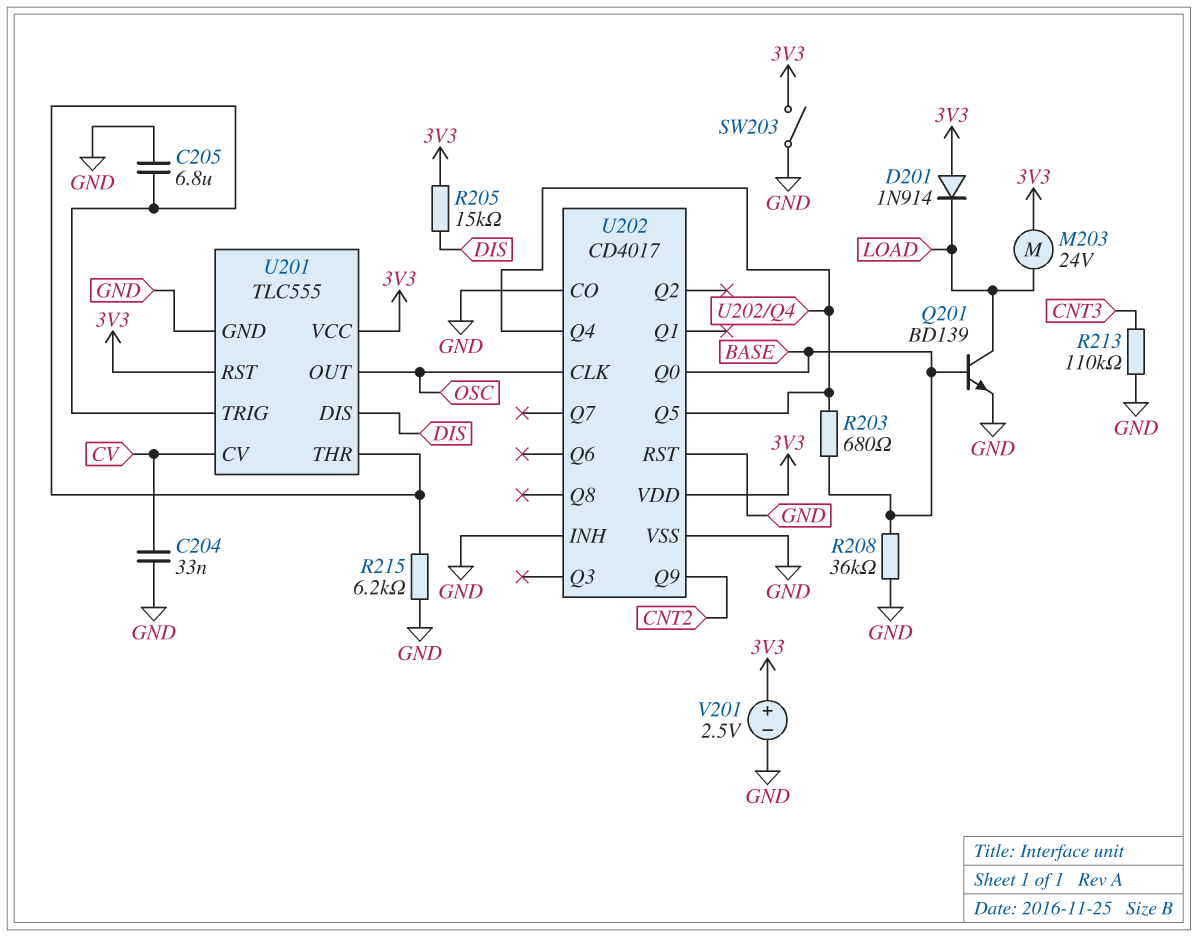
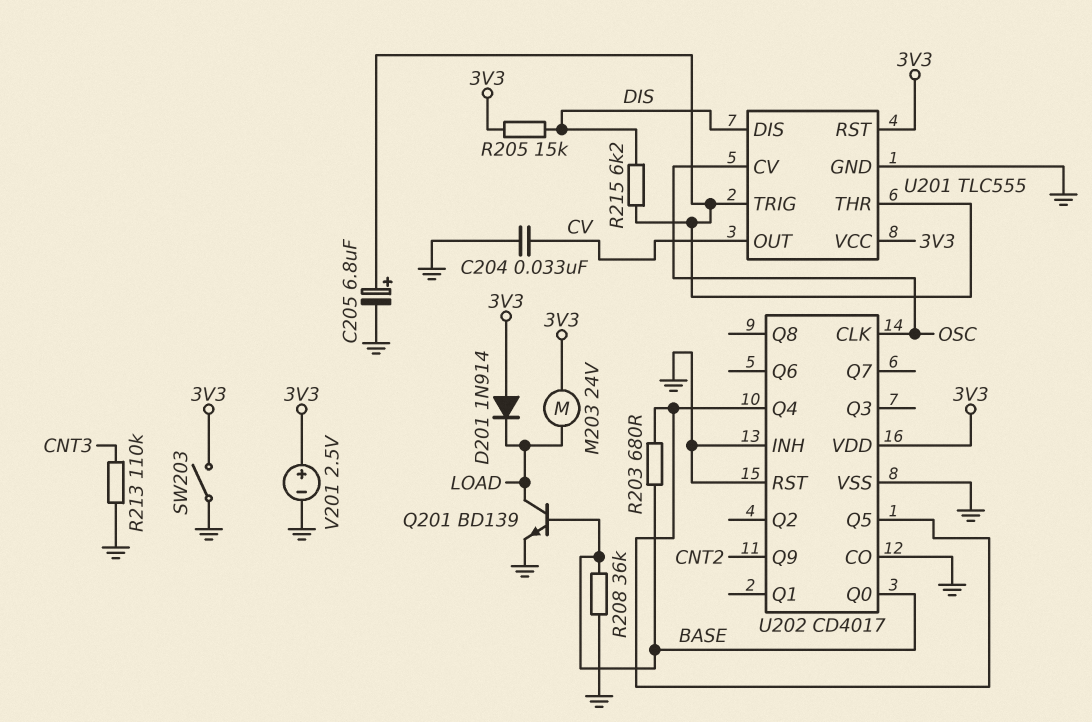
C205: 6.8uF (GND, U201/THR) -> 6.8uF (plus U201/THR, minus GND)
R215: 6.2k (GND, U201/THR) -> 6.2k (DIS, U201/THR)
U201 pin CV: CV -> OSC
U201 pin OUT: OSC -> CV

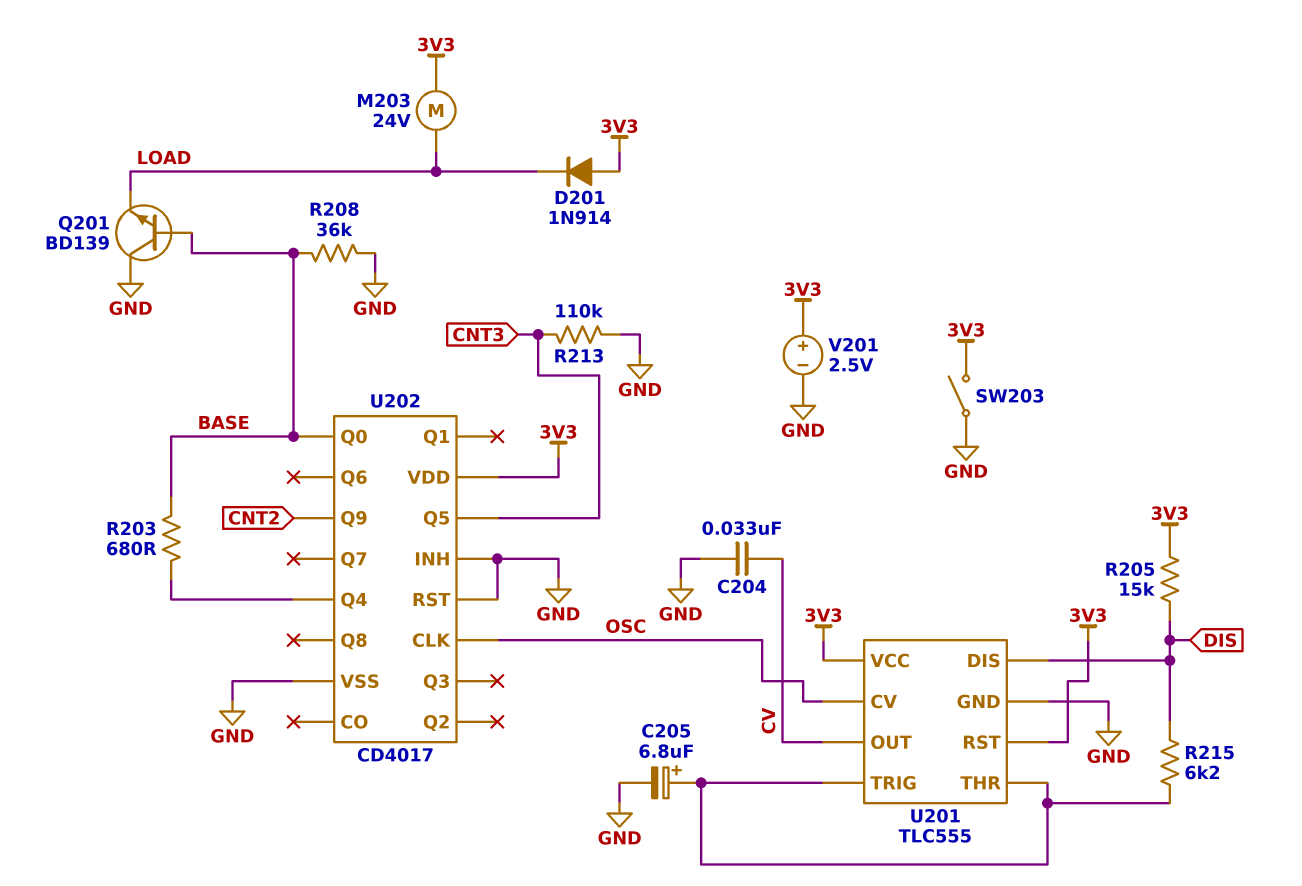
Q201: NPN BD139 (B BASE, C LOAD, E GND) -> NPN BD139 (B BASE, C GND, E LOAD)
U202 pin CO: GND -> none
U202 pin Q5: U202/Q4 -> CNT3

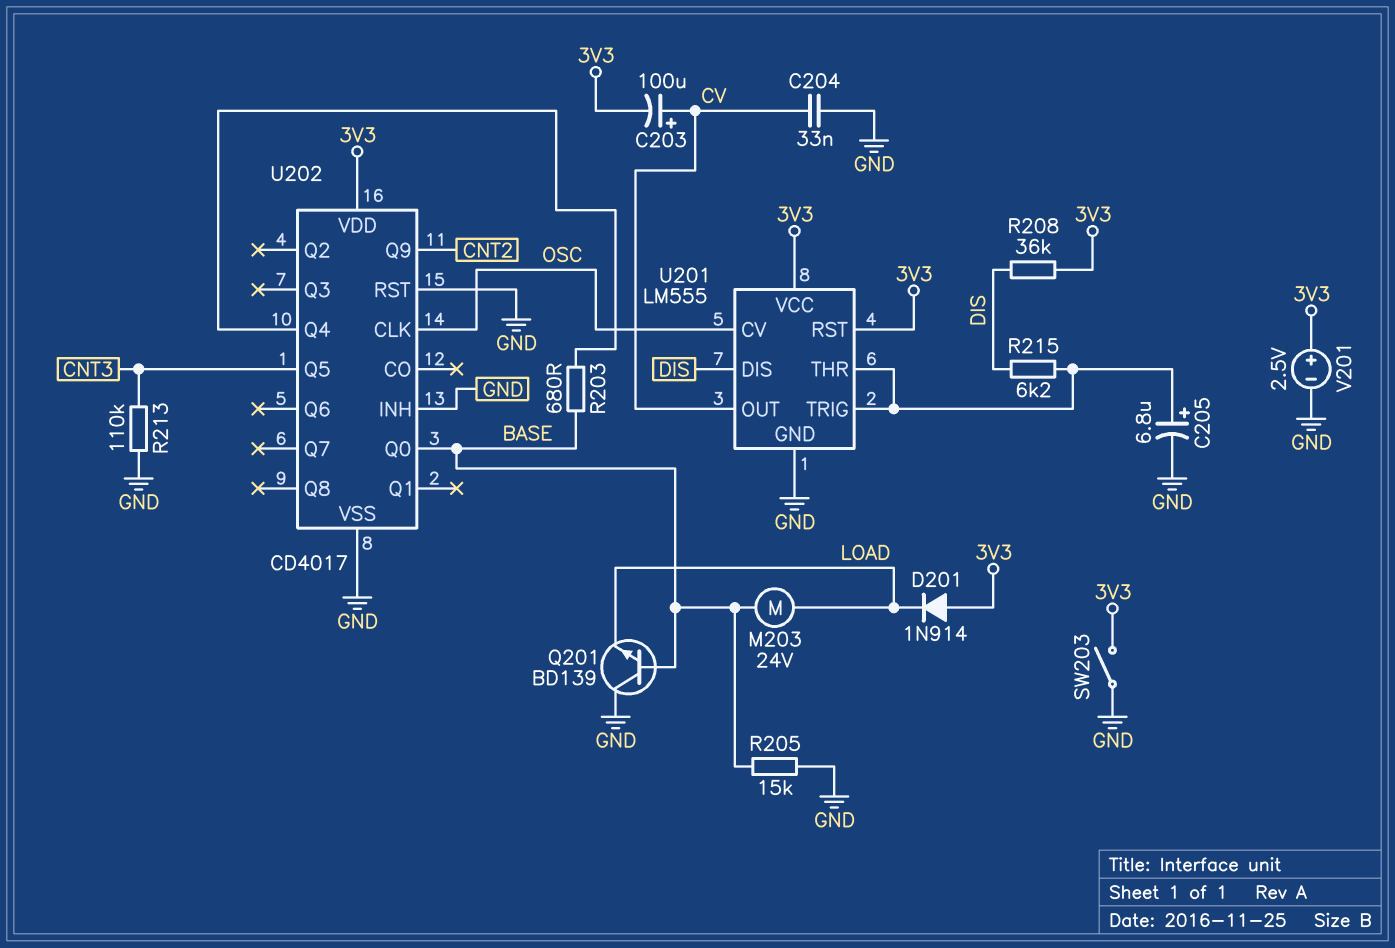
C203: none -> 100uF (plus CV, minus 3V3)
M203: motor 24V (3V3, LOAD) -> motor 24V (BASE, LOAD)
R205: 15k (3V3, DIS) -> 15k (BASE, GND)
R208: 36k (BASE, GND) -> 36k (3V3, DIS)
U201: TLC555 -> LM555

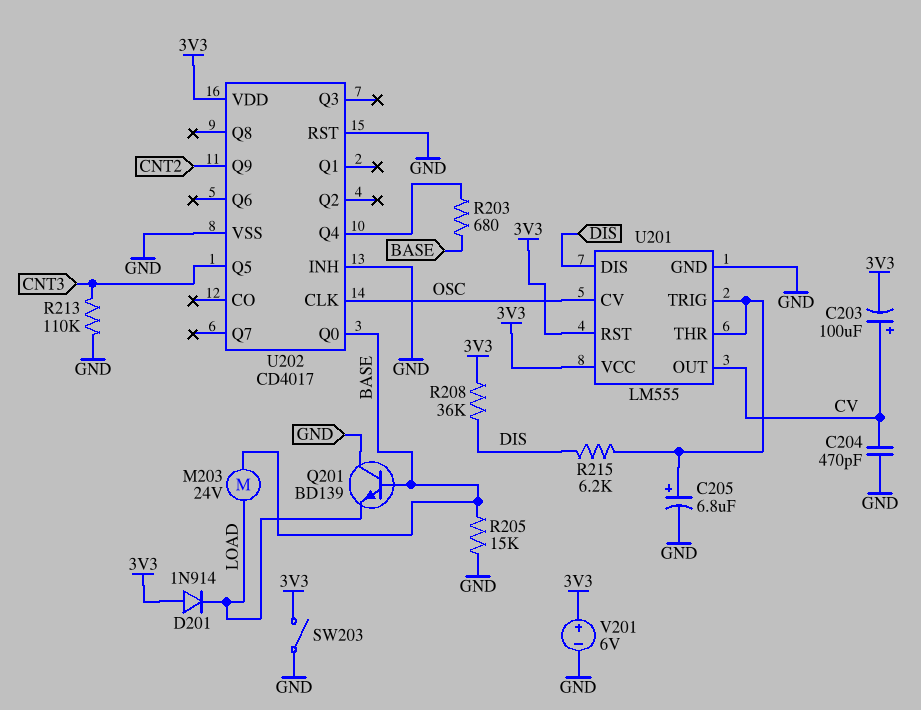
C204: 33nF (CV, GND) -> 470pF (CV, GND)
V201: 2.5V (plus 3V3, minus GND) -> 6V (plus 3V3, minus GND)

